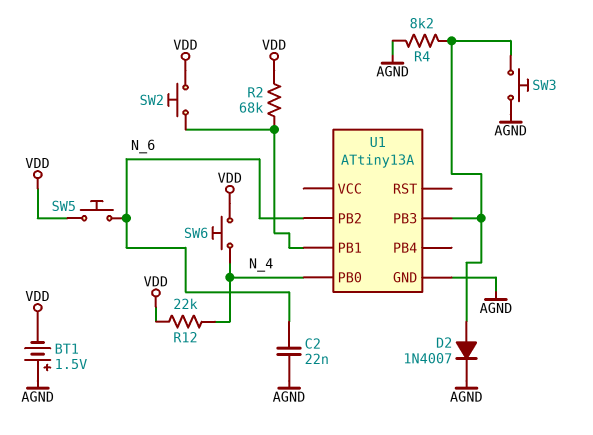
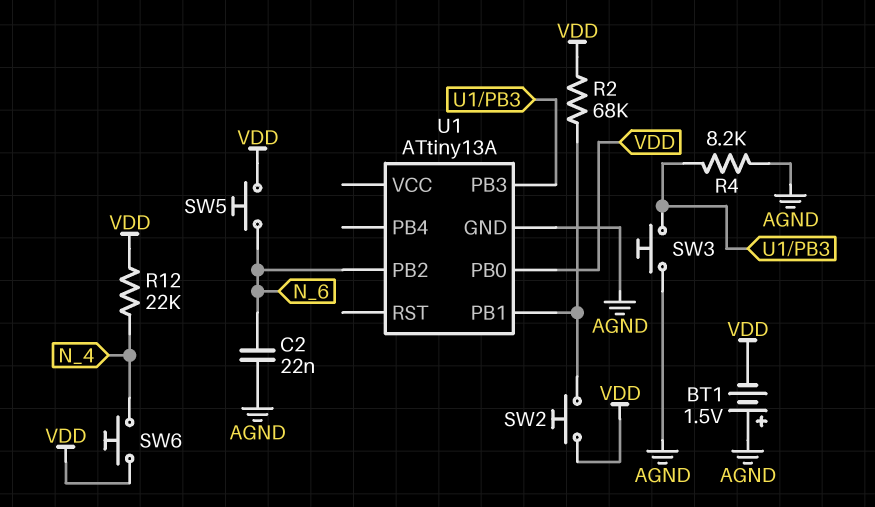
D2: diode 1N4007 (A U1/PB3, K AGND) -> none
U1 pin PB0: N_4 -> VDD

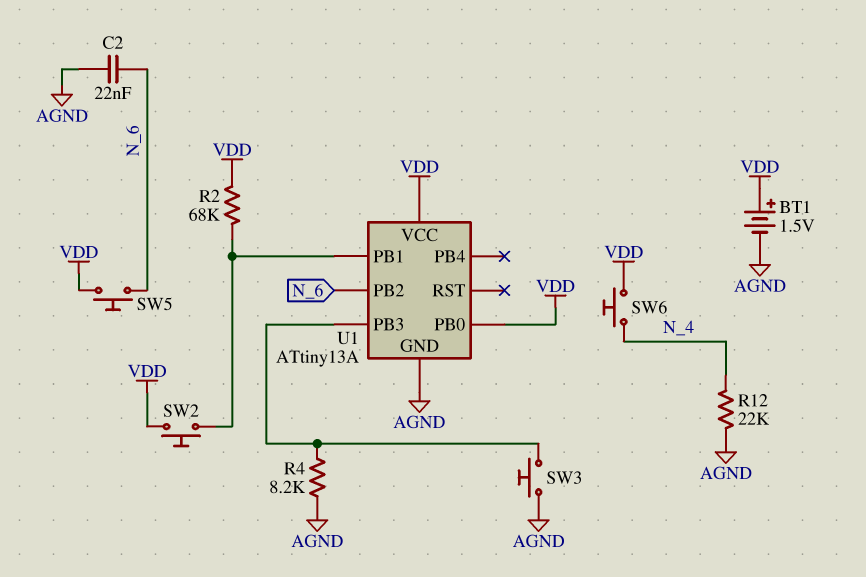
BT1: 1.5V (plus AGND, minus VDD) -> 1.5V (plus VDD, minus AGND)
R12: 22k (N_4, VDD) -> 22k (AGND, N_4)
U1 pin VCC: none -> VDD

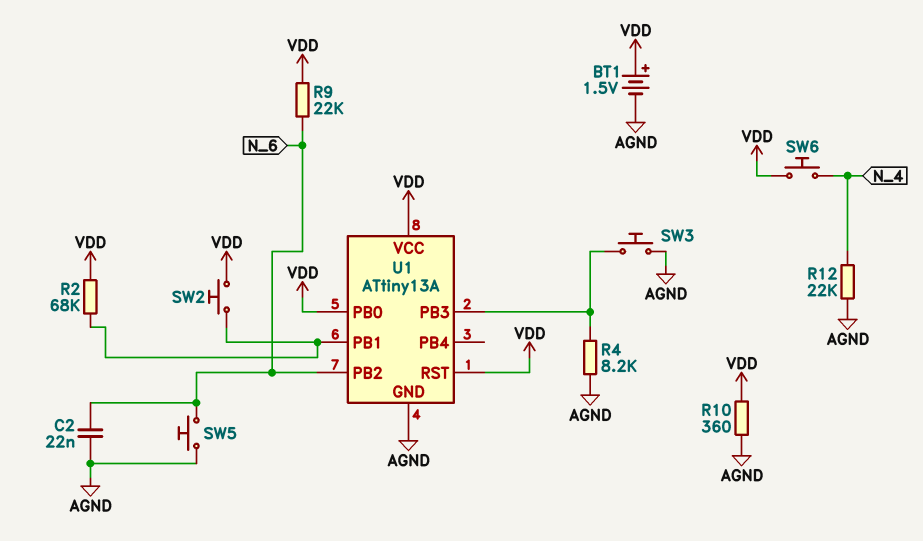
R9: none -> 22k (N_6, VDD)
R10: none -> 360 (AGND, VDD)
SW5: button (N_6, VDD) -> button (AGND, N_6)
U1 pin RST: none -> VDD

